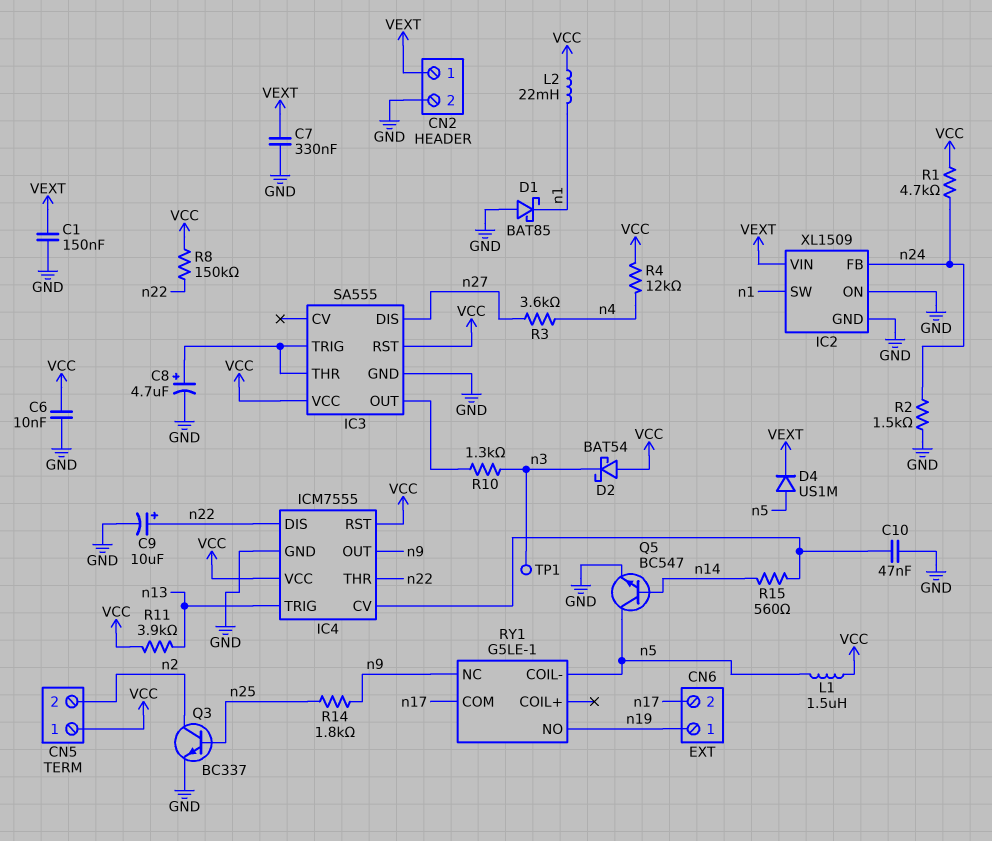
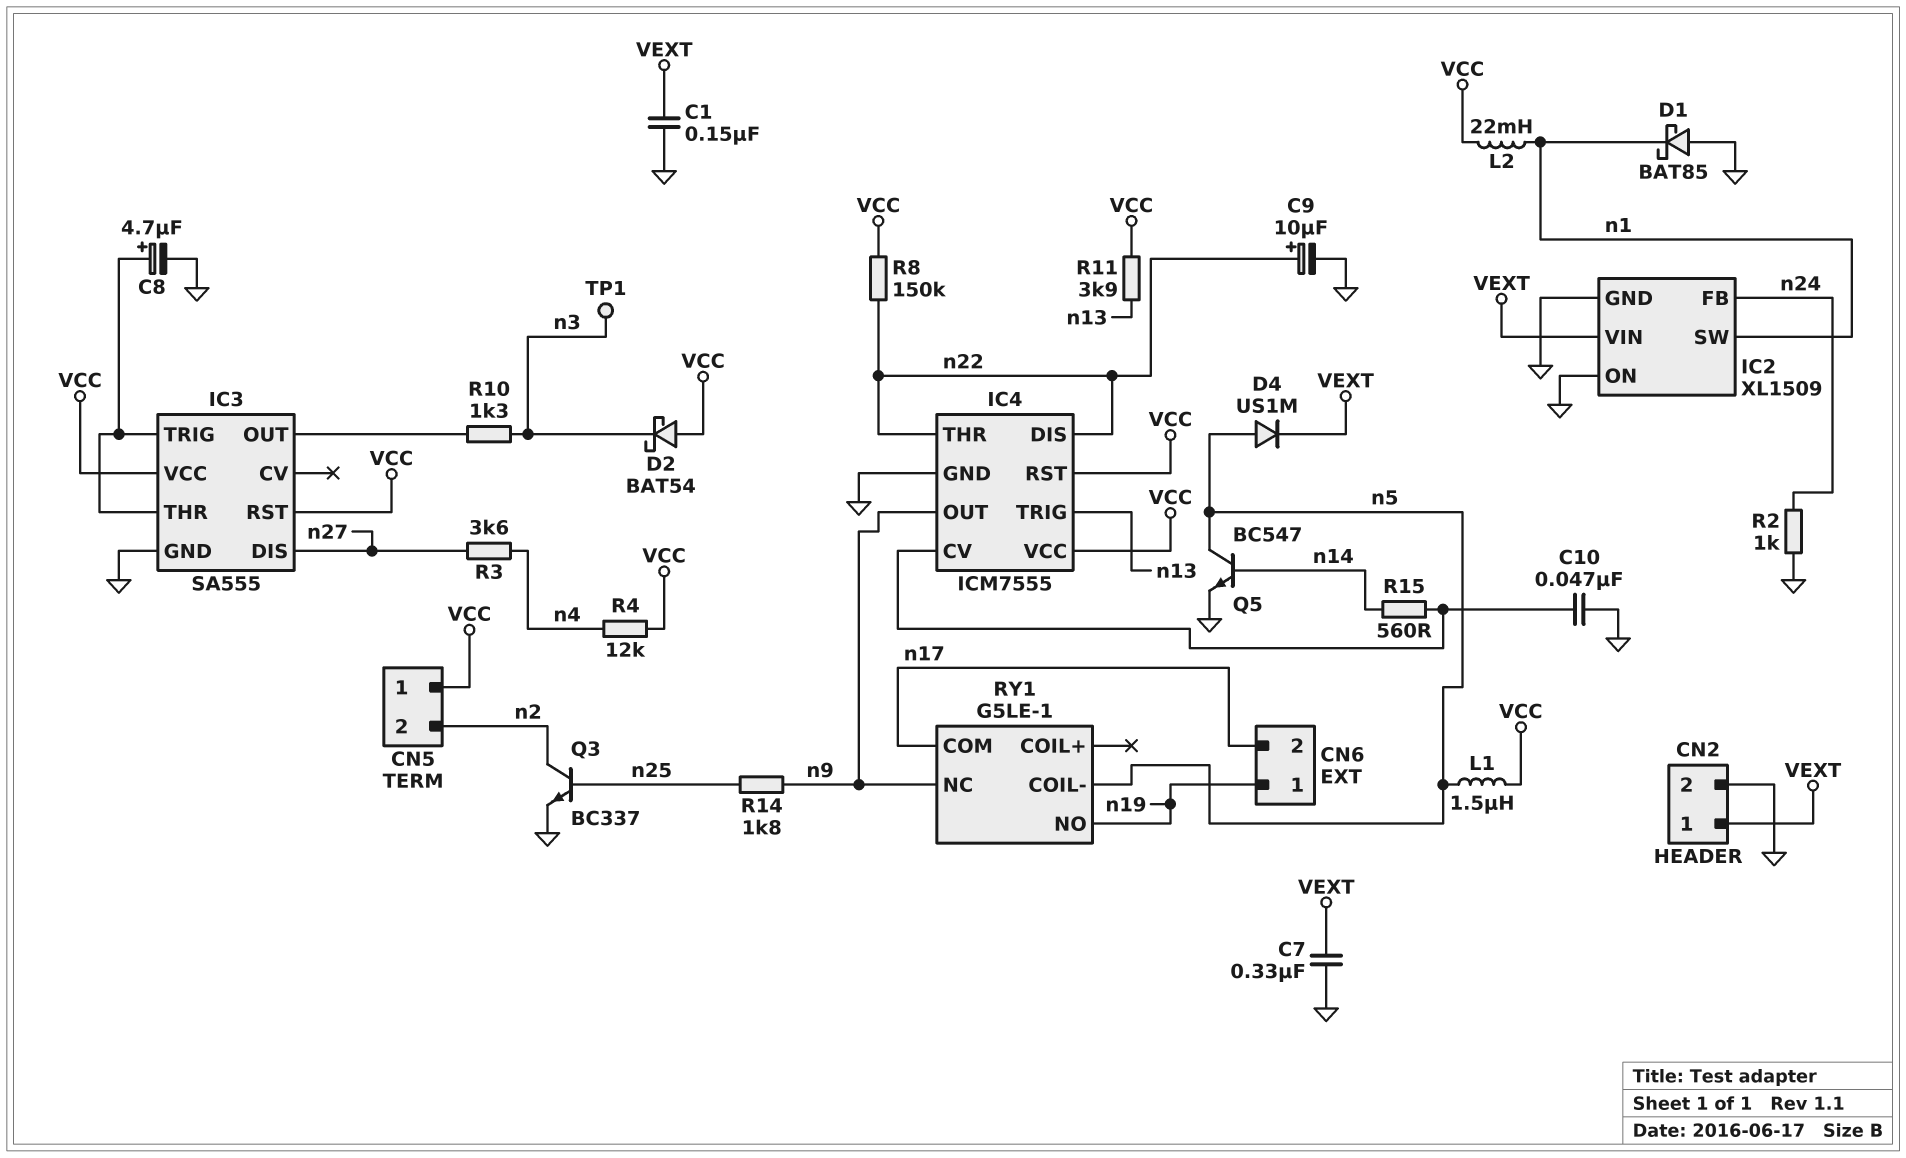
C6: 10nF (GND, VCC) -> none
R1: 4.7k (VCC, n24) -> none
R2: 1.5k (GND, n24) -> 1k (GND, n24)

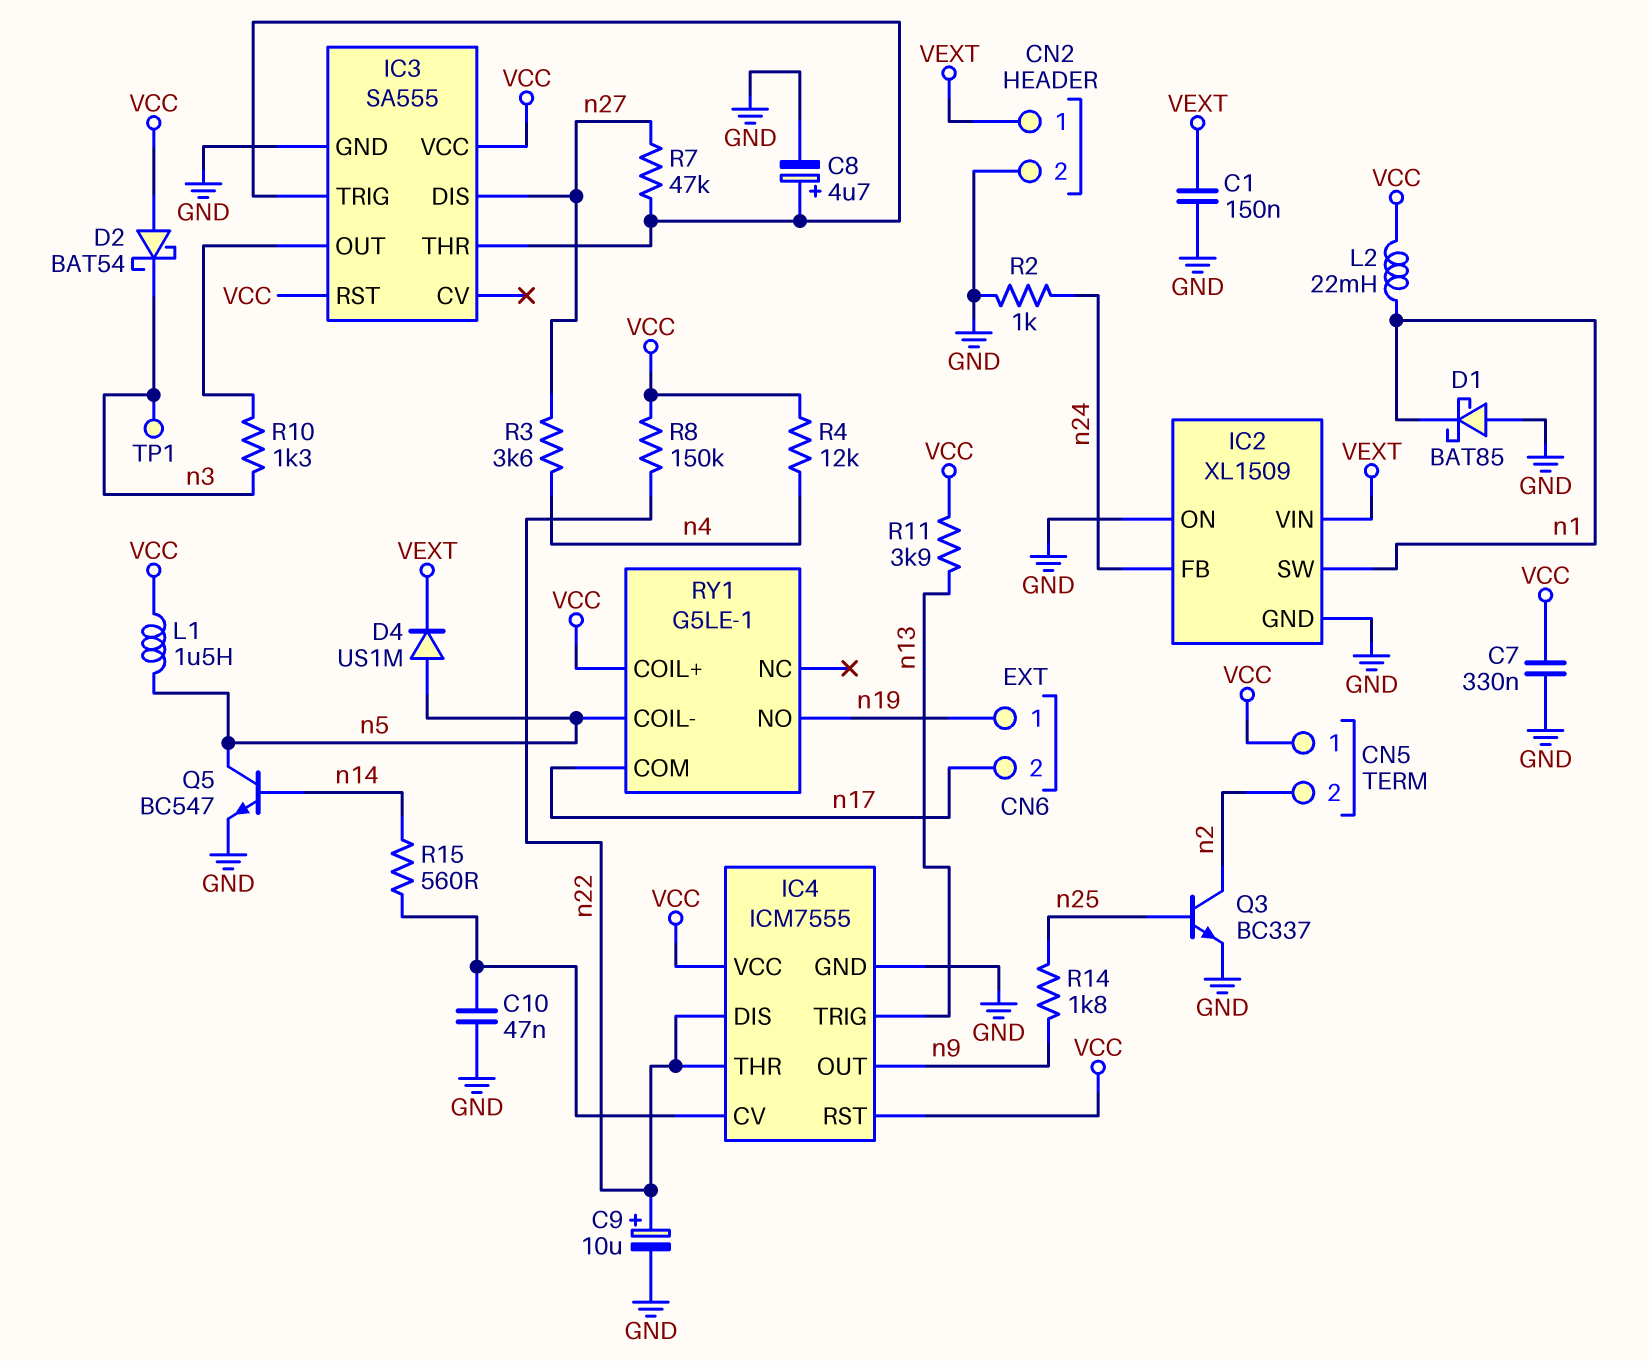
C7: 330nF (GND, VEXT) -> 330nF (GND, VCC)
R7: none -> 47k (IC3/THR, n27)
RY1 pin COIL+: none -> VCC
RY1 pin NC: n9 -> none

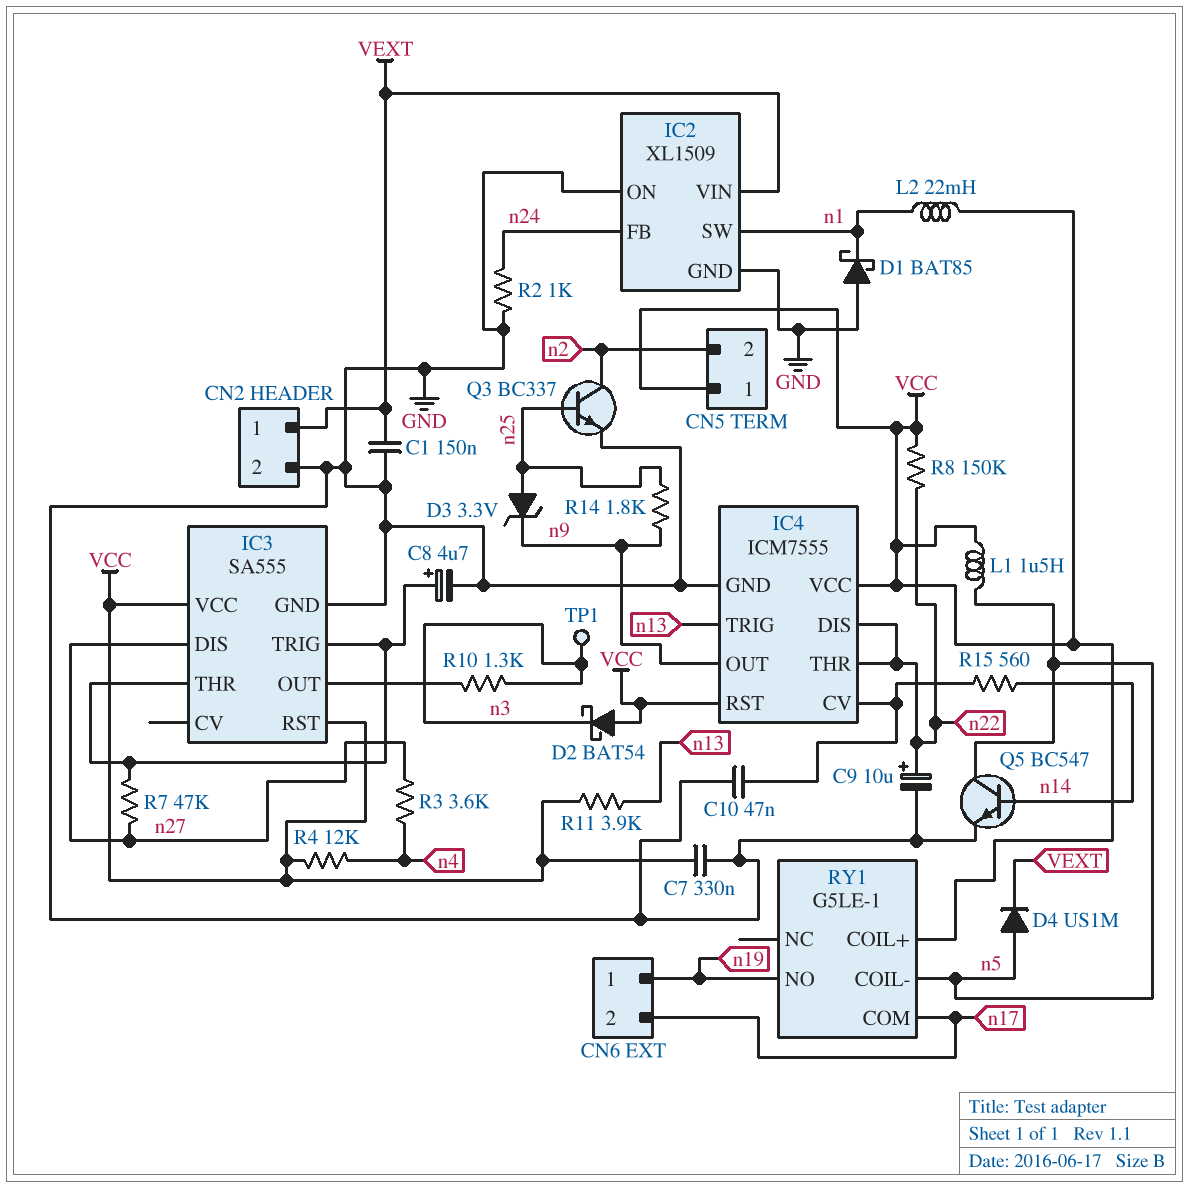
D3: none -> zener 3.3V (A n25, K n9)

